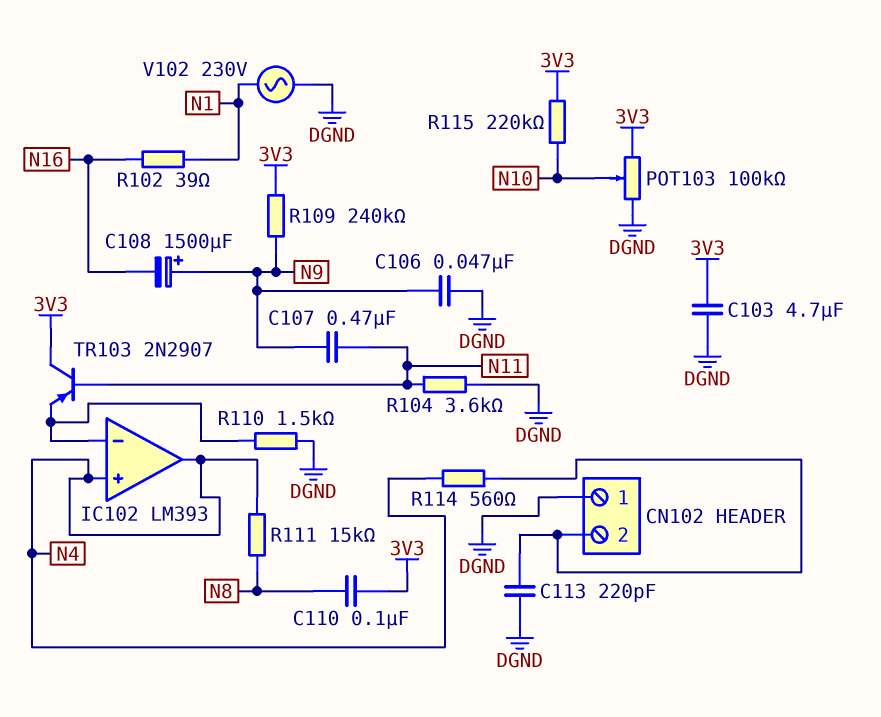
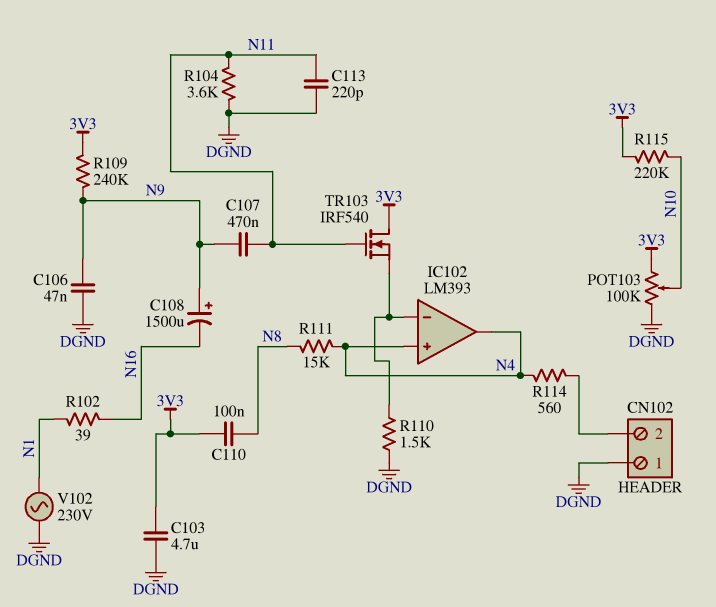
C113: 220pF (CN102/2, DGND) -> 220pF (DGND, N11)
TR103: PNP 2N2907 (B N11, C 3V3, E IC102/in-) -> NMOS IRF540 (G N11, D 3V3, S IC102/in-)

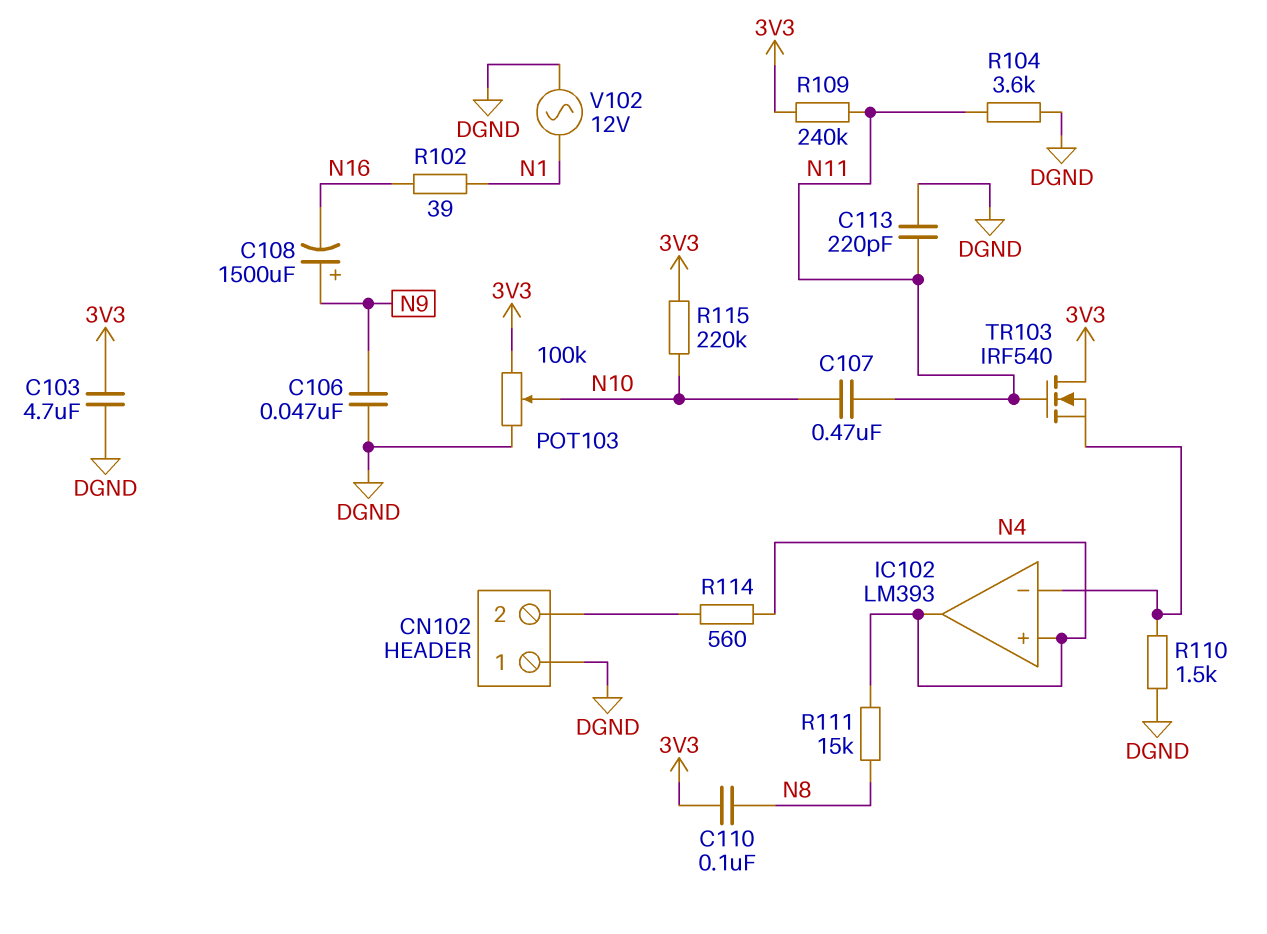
C107: 470nF (N9, N11) -> 470nF (N10, N11)
R109: 240k (3V3, N9) -> 240k (3V3, N11)
V102: AC 230V (DGND, N1) -> AC 12V (DGND, N1)

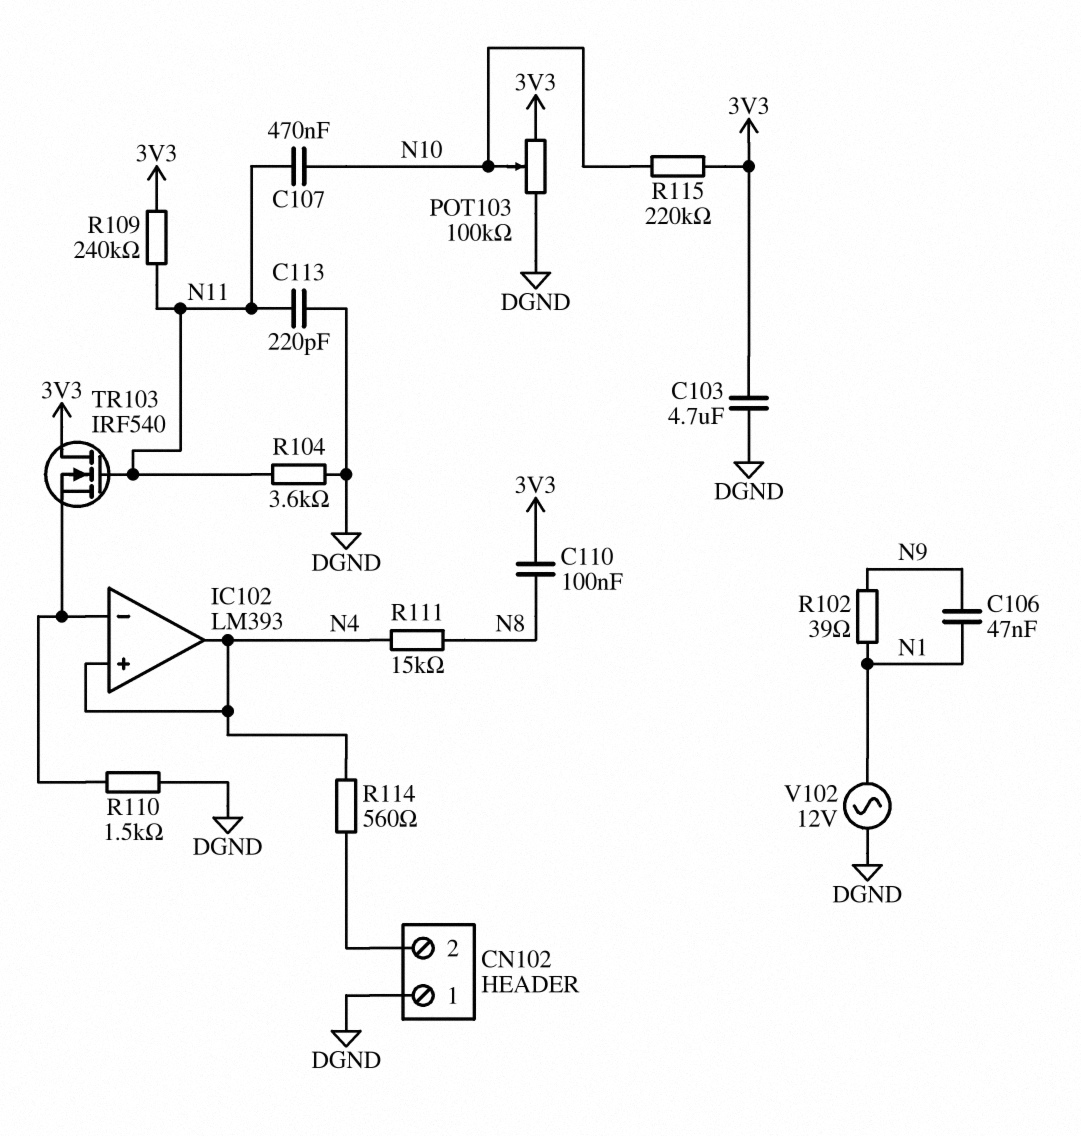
C106: 47nF (DGND, N9) -> 47nF (N1, N9)
C108: 1500uF (plus N9, minus N16) -> none
R102: 39 (N1, N16) -> 39 (N1, N9)

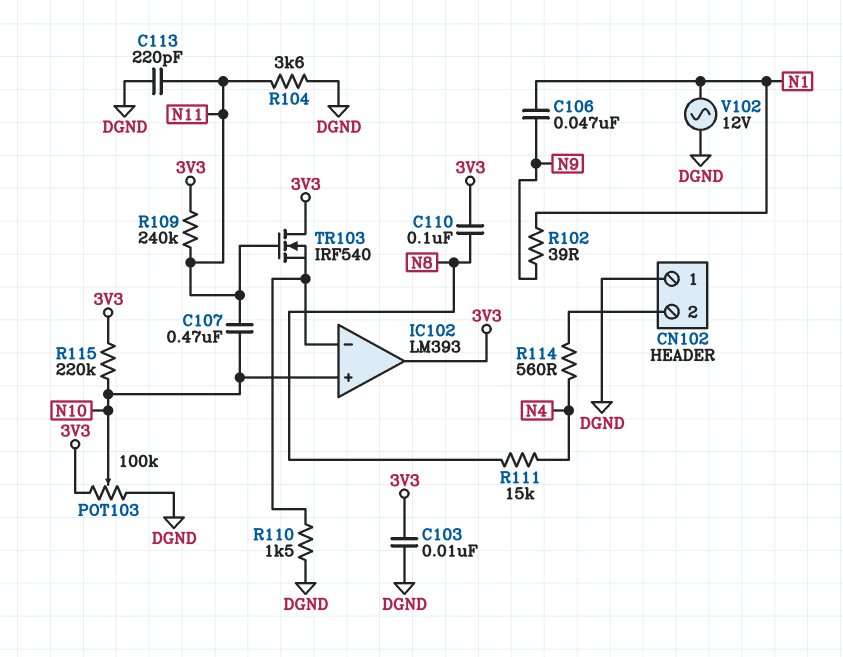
C103: 4.7uF (3V3, DGND) -> 10nF (3V3, DGND)
IC102 pin in+: N4 -> N10
IC102 pin out: N4 -> 3V3

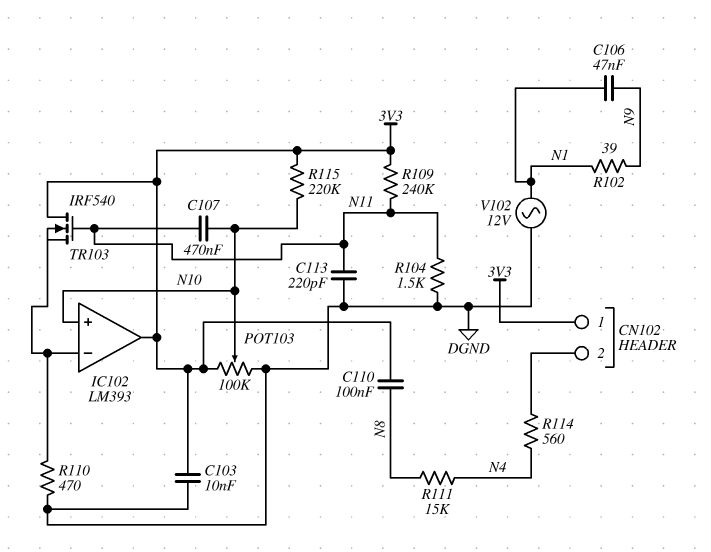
CN102 pin 1: DGND -> 3V3
R104: 3.6k (DGND, N11) -> 1.5k (DGND, N11)
R110: 1.5k (DGND, IC102/in-) -> 470 (DGND, IC102/in-)

